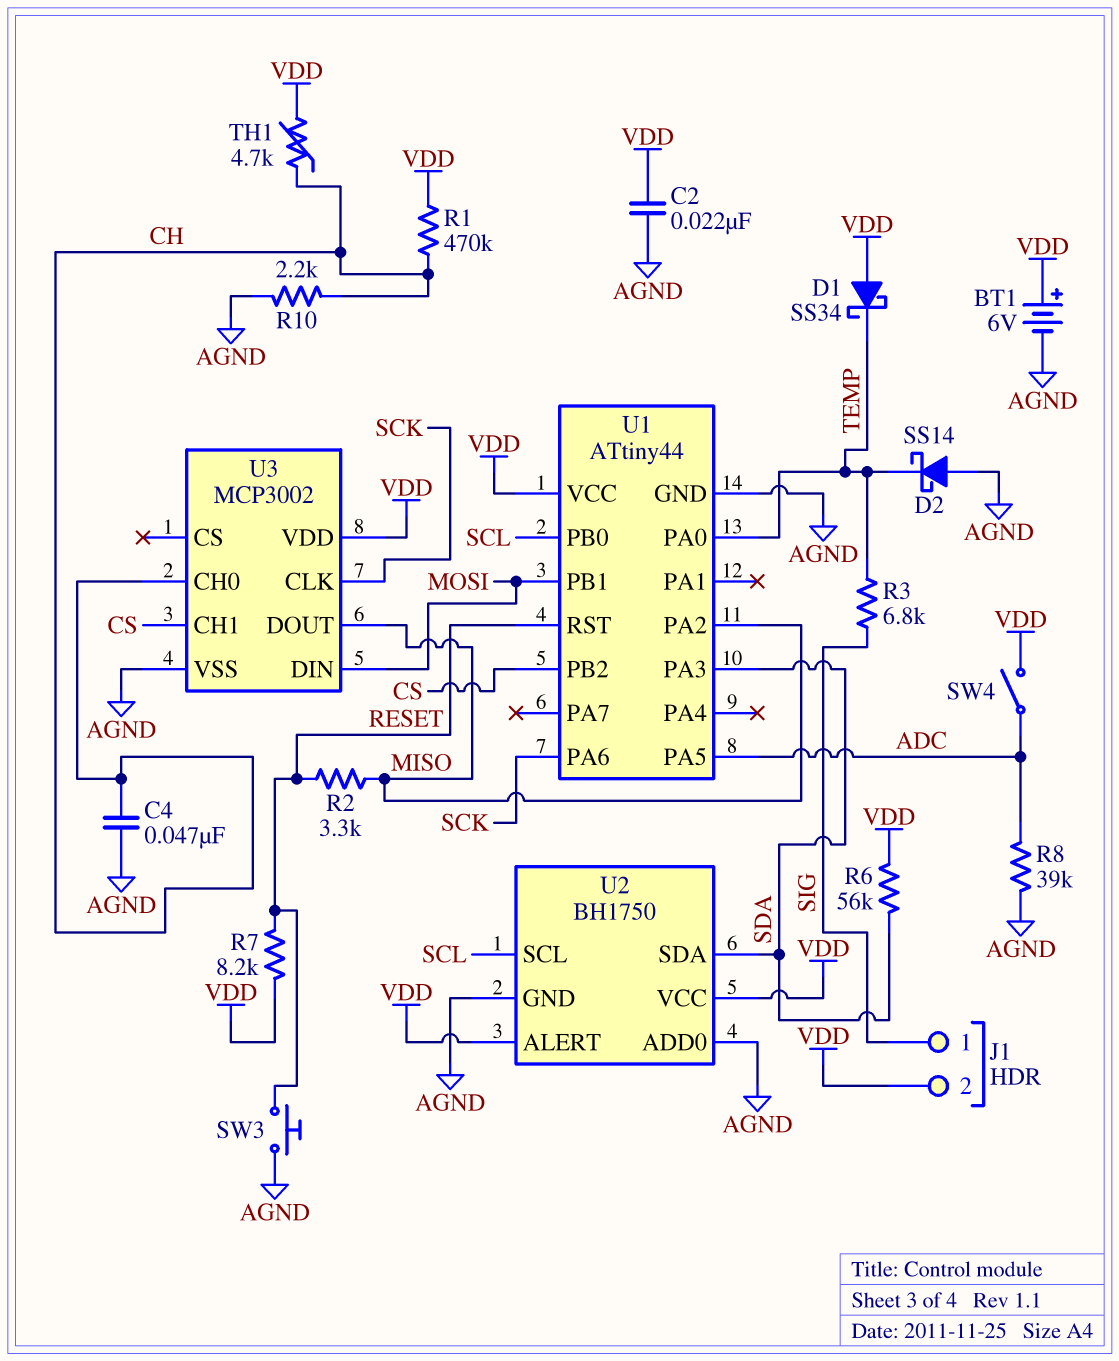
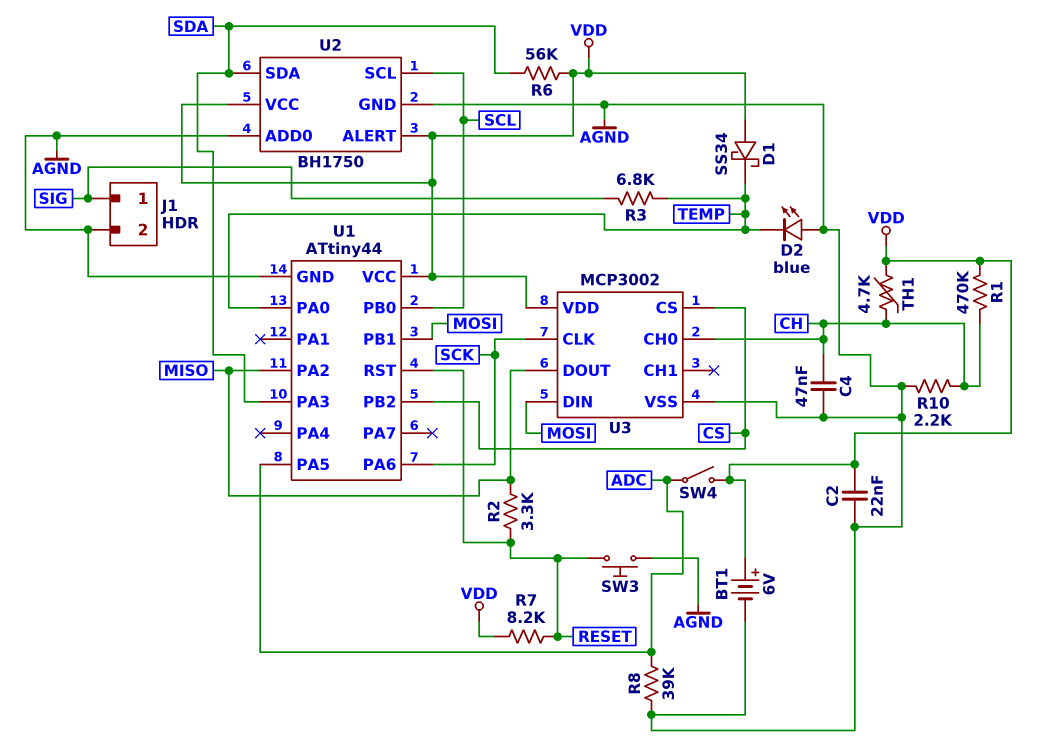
D2: schottky SS14 (A AGND, K TEMP) -> LED blue (A AGND, K TEMP)
J1 pin 2: VDD -> AGND
U3 pin CH1: CS -> none
U3 pin CS: none -> CS

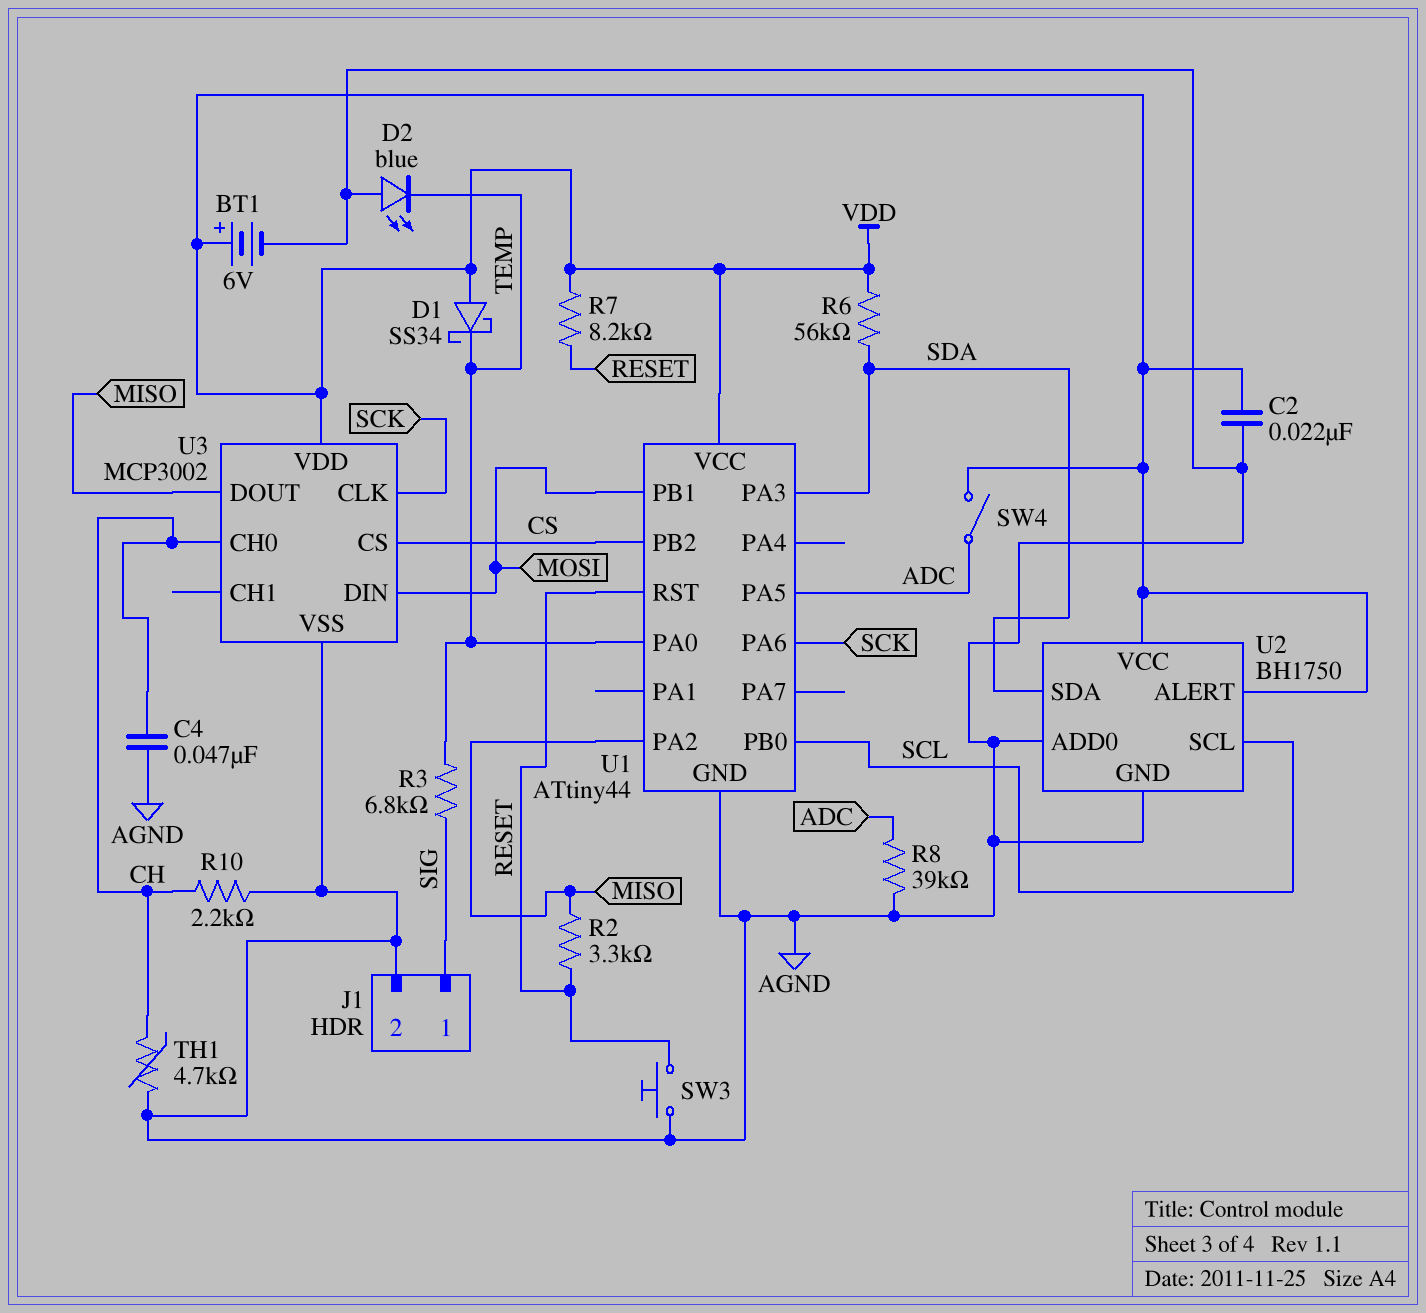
R1: 470k (CH, VDD) -> none
TH1: 4.7k (CH, VDD) -> 4.7k (AGND, CH)

